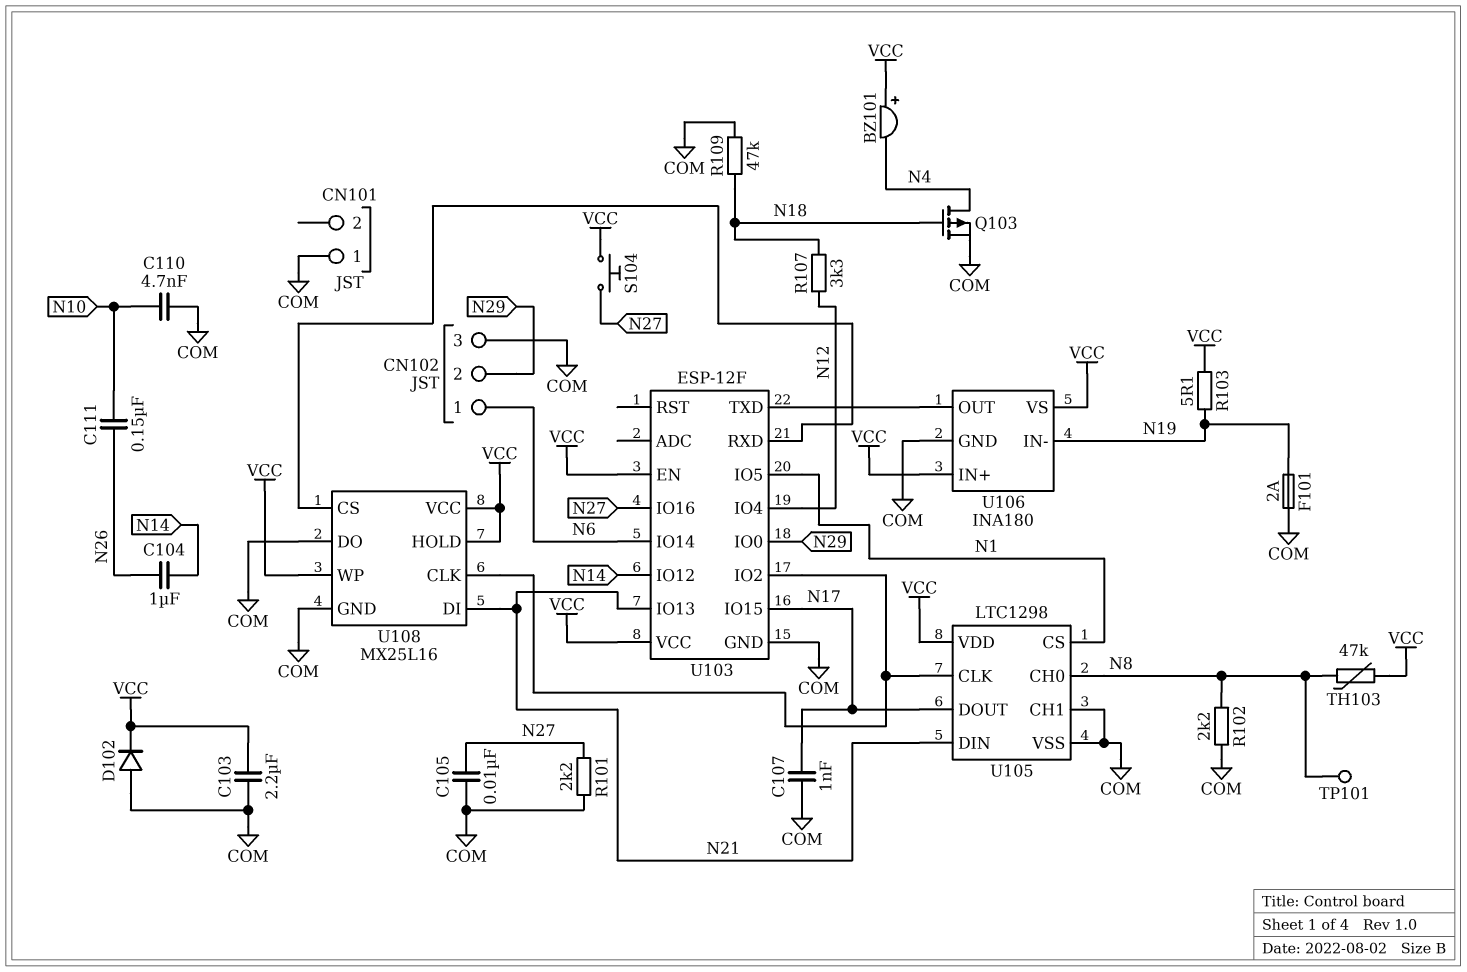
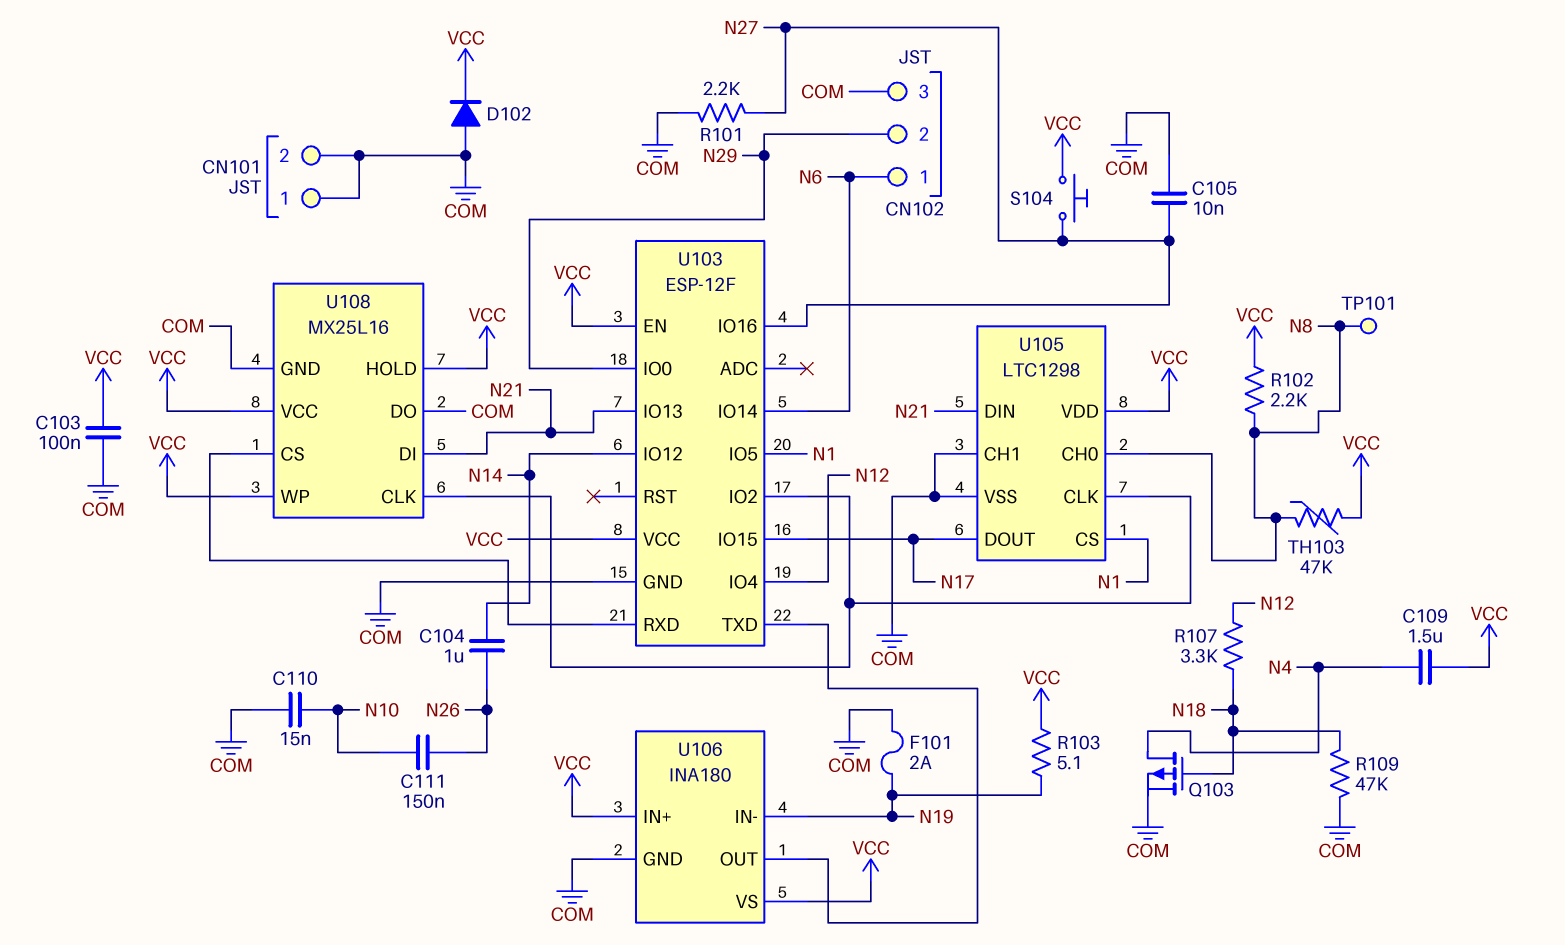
BZ101: buzzer (plus VCC, minus N4) -> none
C103: 2.2uF (COM, VCC) -> 100nF (COM, VCC)
C107: 1nF (COM, N17) -> none
C109: none -> 1.5uF (N4, VCC)
C110: 4.7nF (COM, N10) -> 15nF (COM, N10)
CN101 pin 2: none -> COM
R102: 2.2k (COM, N8) -> 2.2k (N8, VCC)

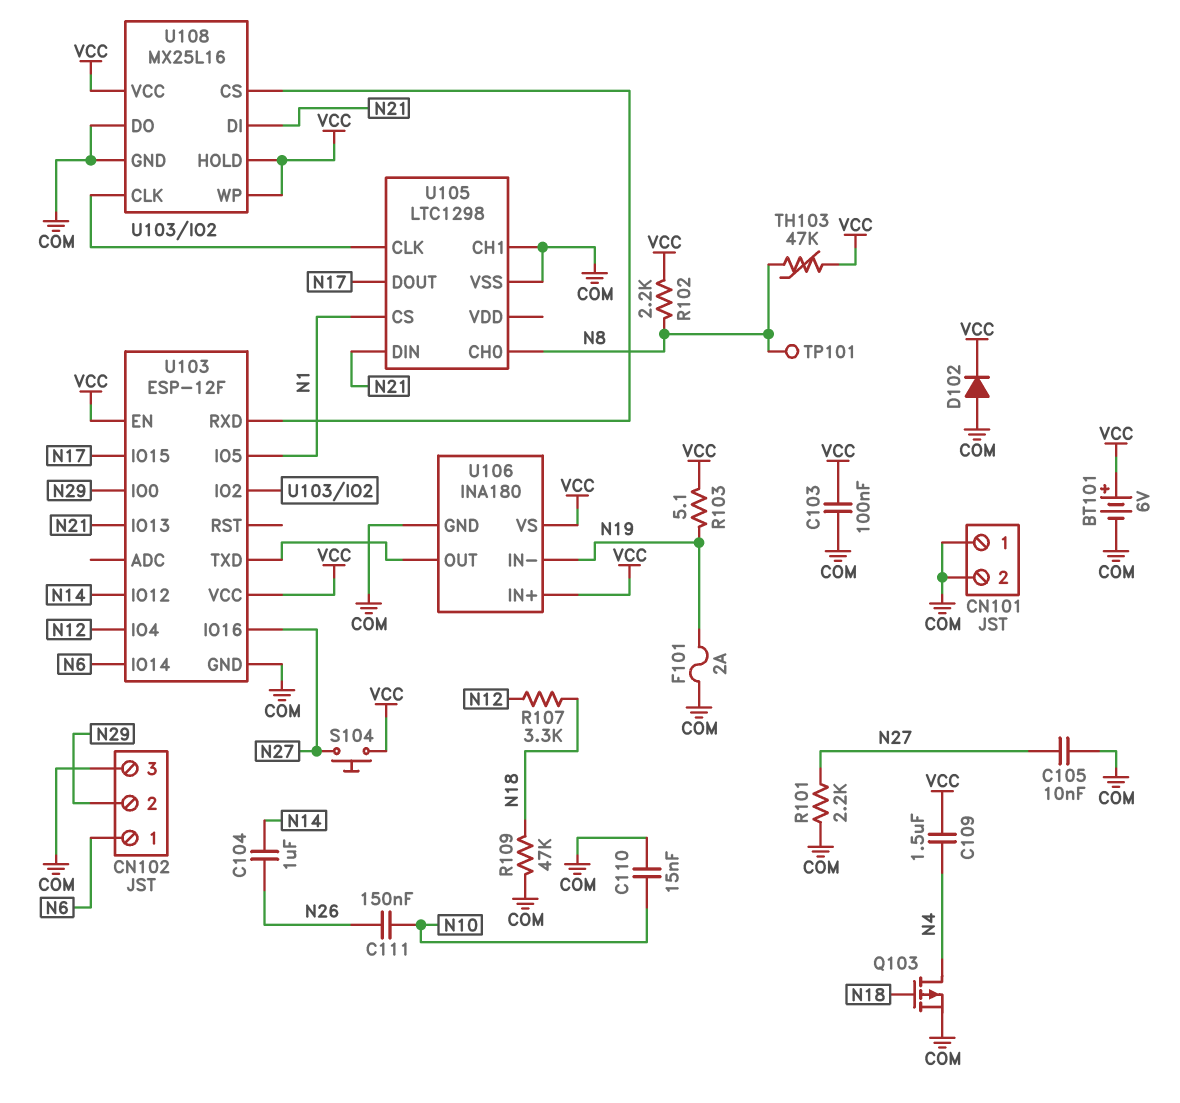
BT101: none -> 6V (plus VCC, minus COM)
U105 pin VDD: VCC -> none

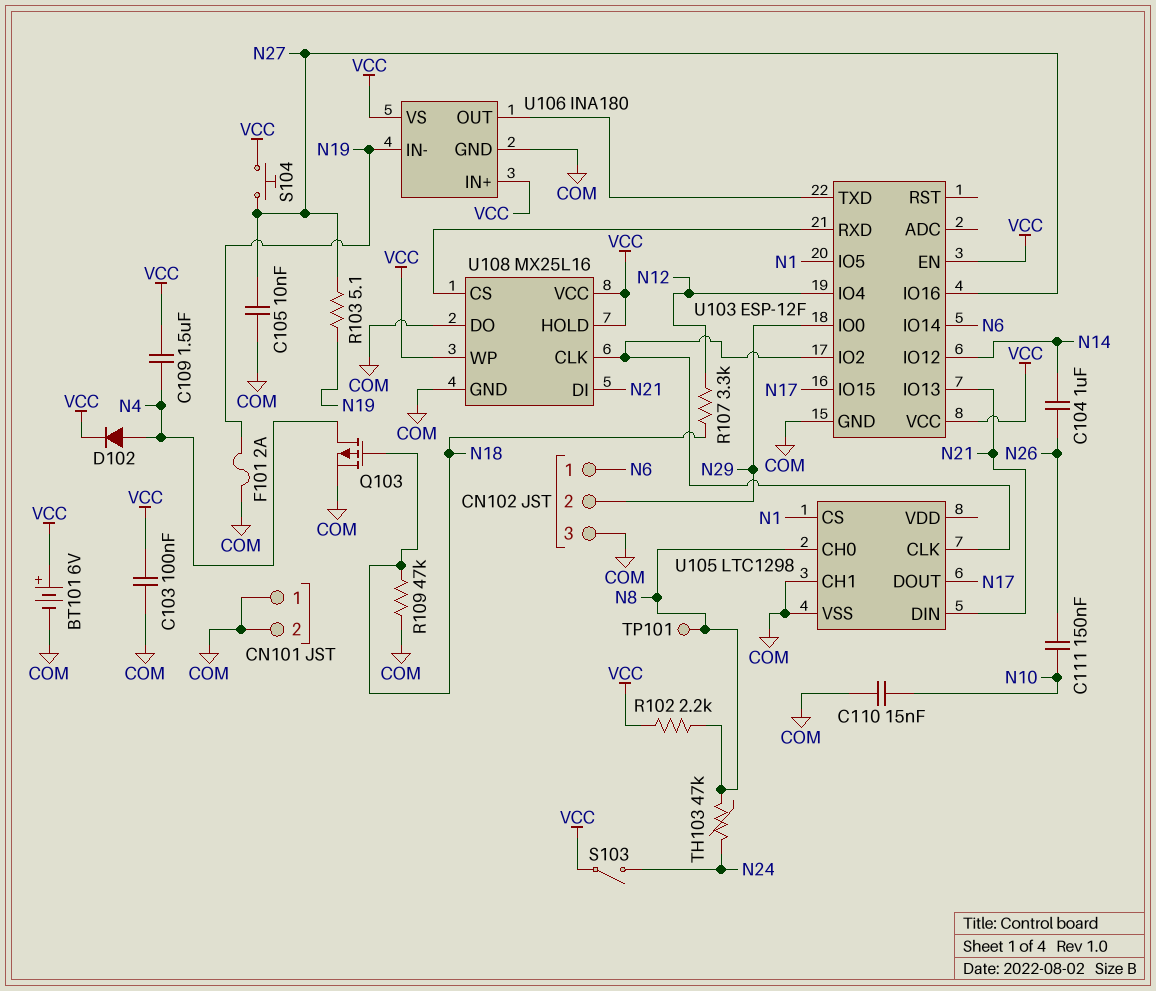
D102: diode (A COM, K VCC) -> diode (A N4, K VCC)
R101: 2.2k (COM, N27) -> none
R103: 5.1 (N19, VCC) -> 5.1 (N19, N27)
S103: none -> switch (N24, VCC)
TH103: 47k (N8, VCC) -> 47k (N8, N24)

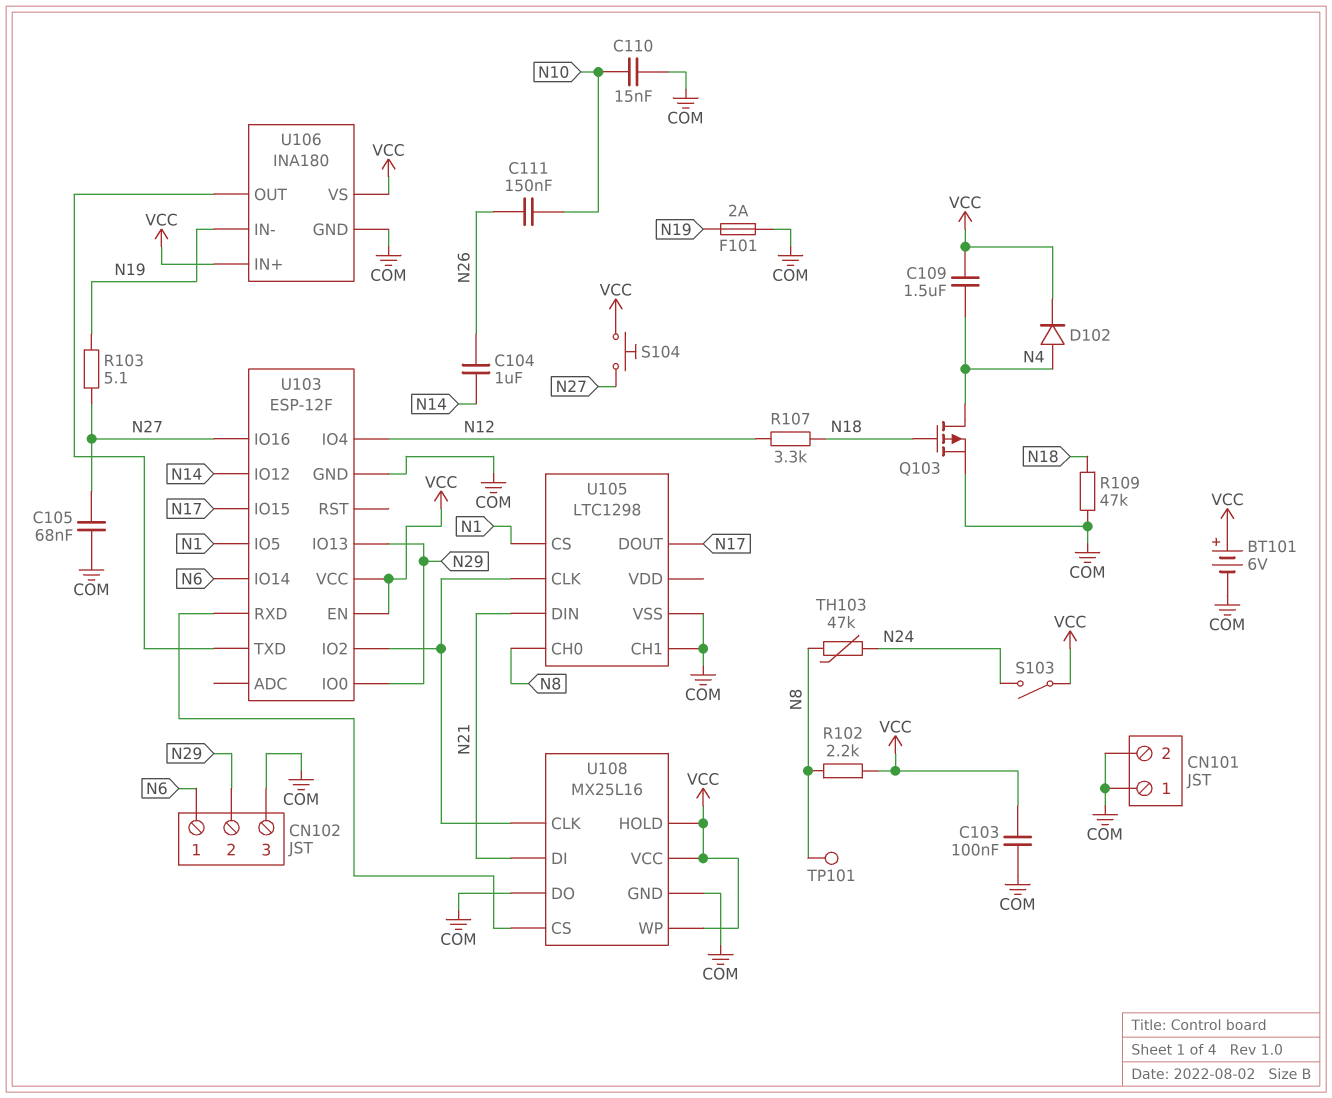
C105: 10nF (COM, N27) -> 68nF (COM, N27)
U103 pin IO13: N21 -> N29

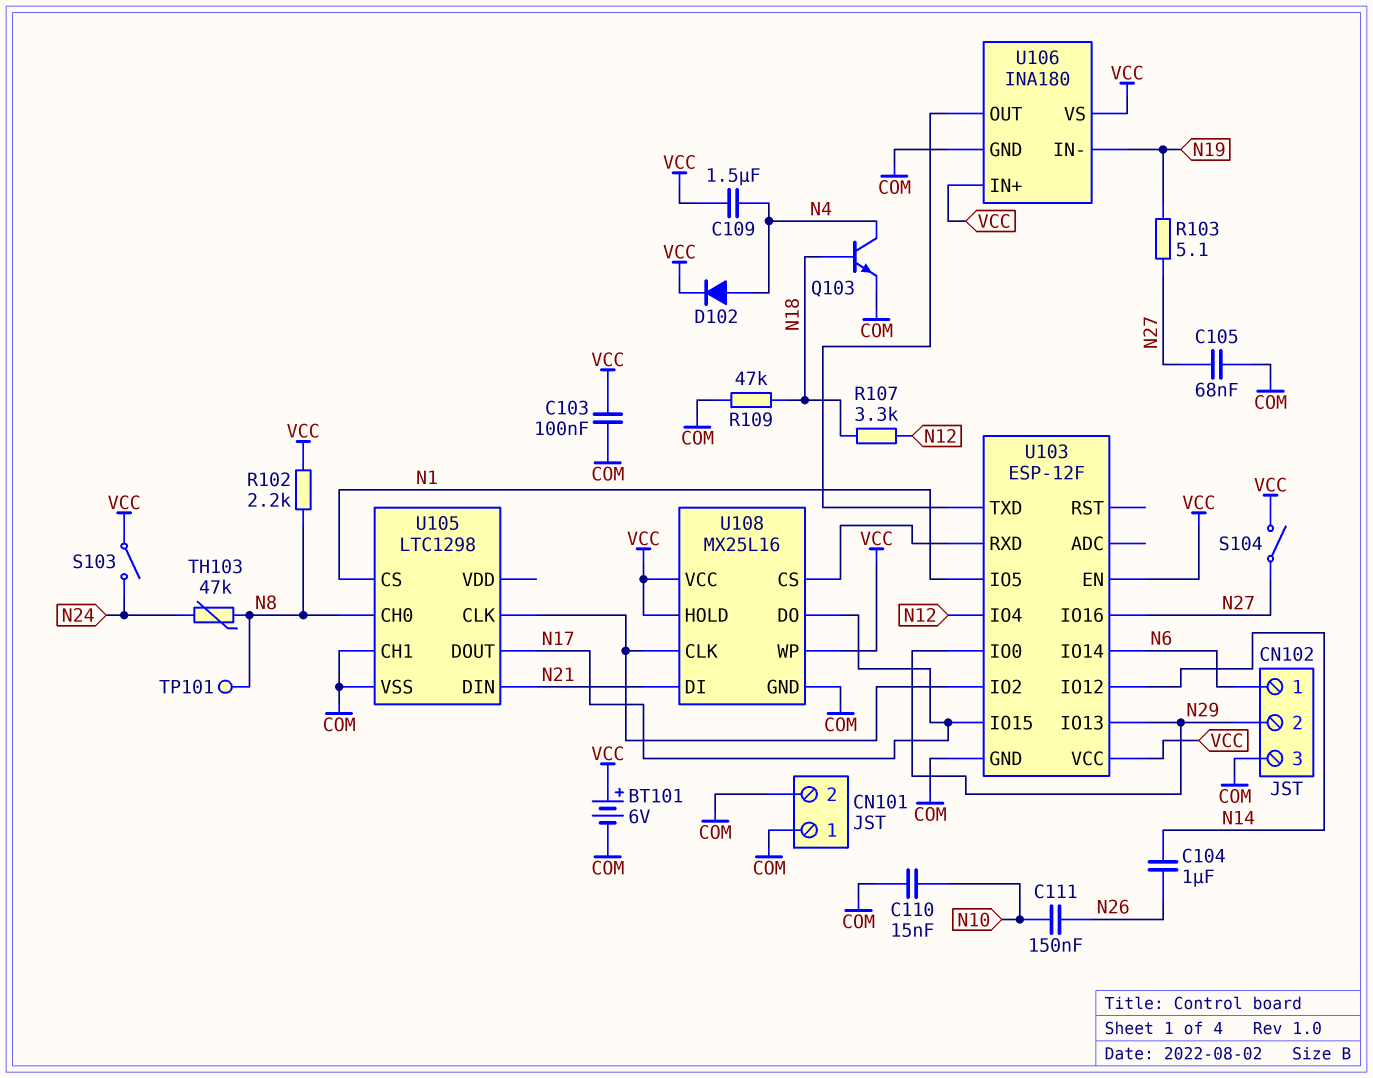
F101: 2A (COM, N19) -> none
Q103: PMOS (G N18, D N4, S COM) -> NPN (B N18, C N4, E COM)
S104: button (N27, VCC) -> switch (N27, VCC)
U108 pin DO: COM -> N17

